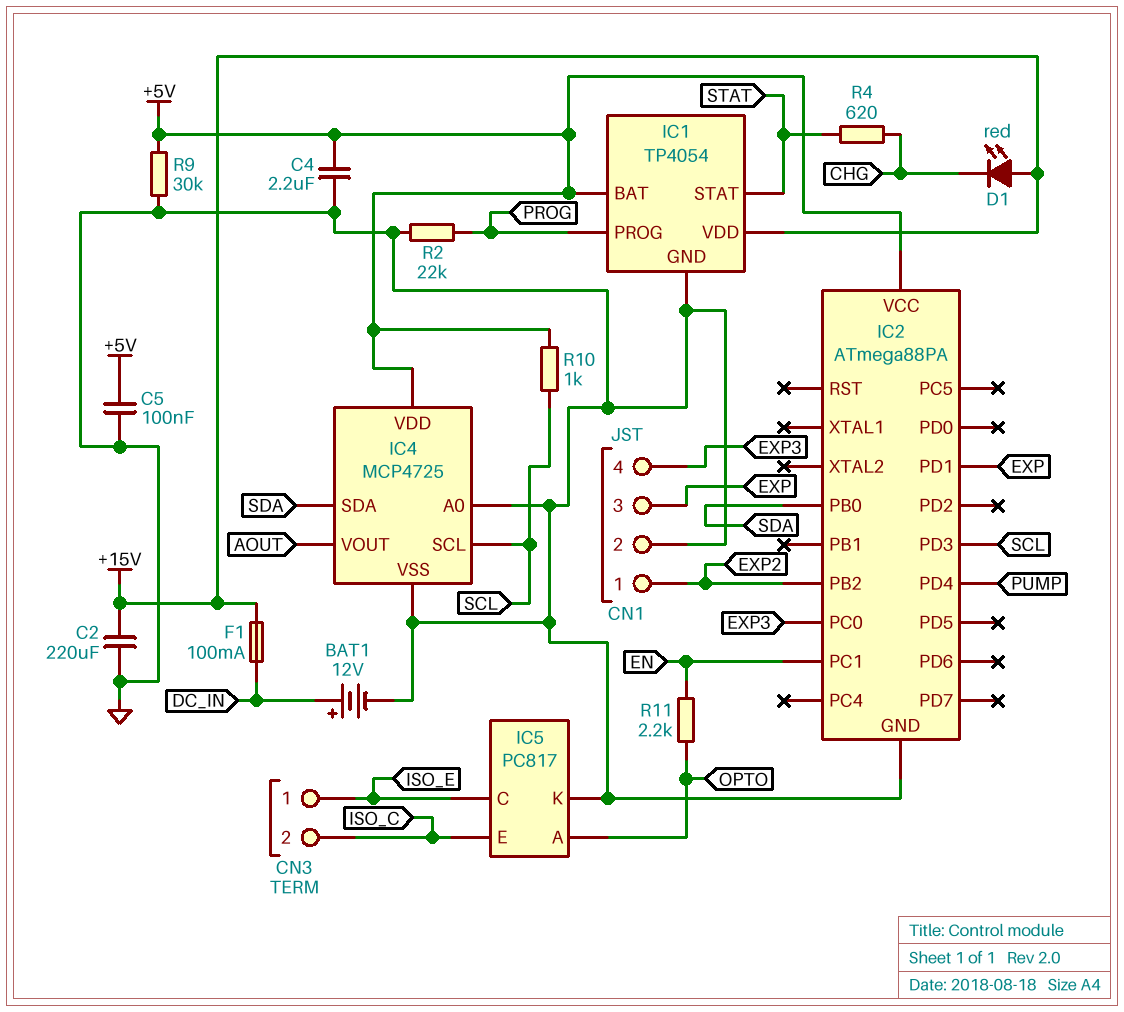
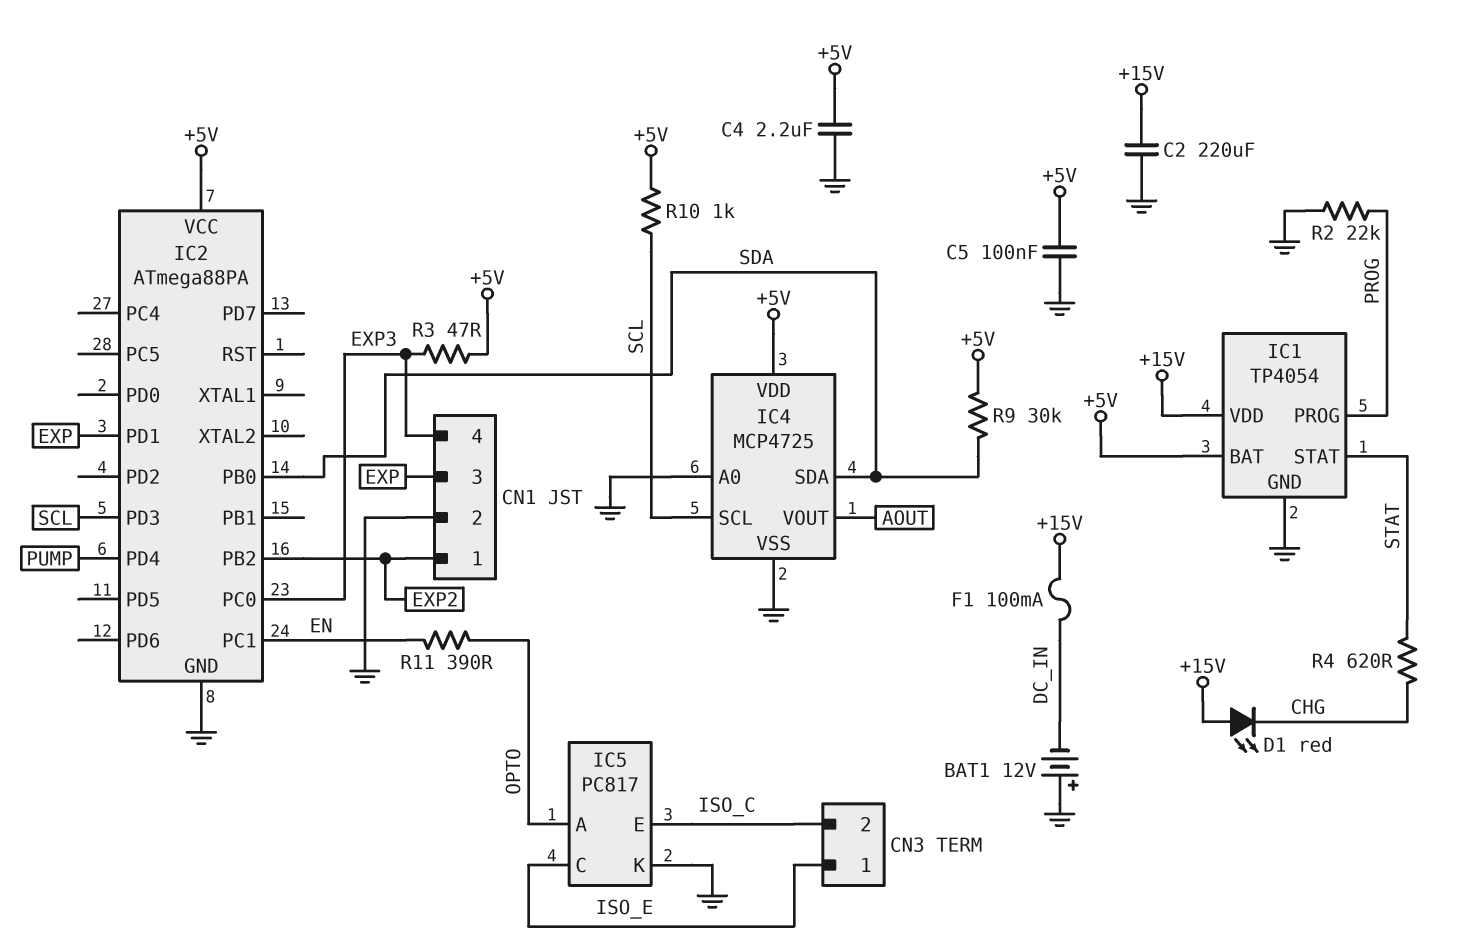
BAT1: 12V (plus DC_IN, minus GND) -> 12V (plus GND, minus DC_IN)
R3: none -> 47 (+5V, EXP3)
R9: 30k (+5V, GND) -> 30k (+5V, SDA)
R11: 2.2k (EN, OPTO) -> 390 (EN, OPTO)

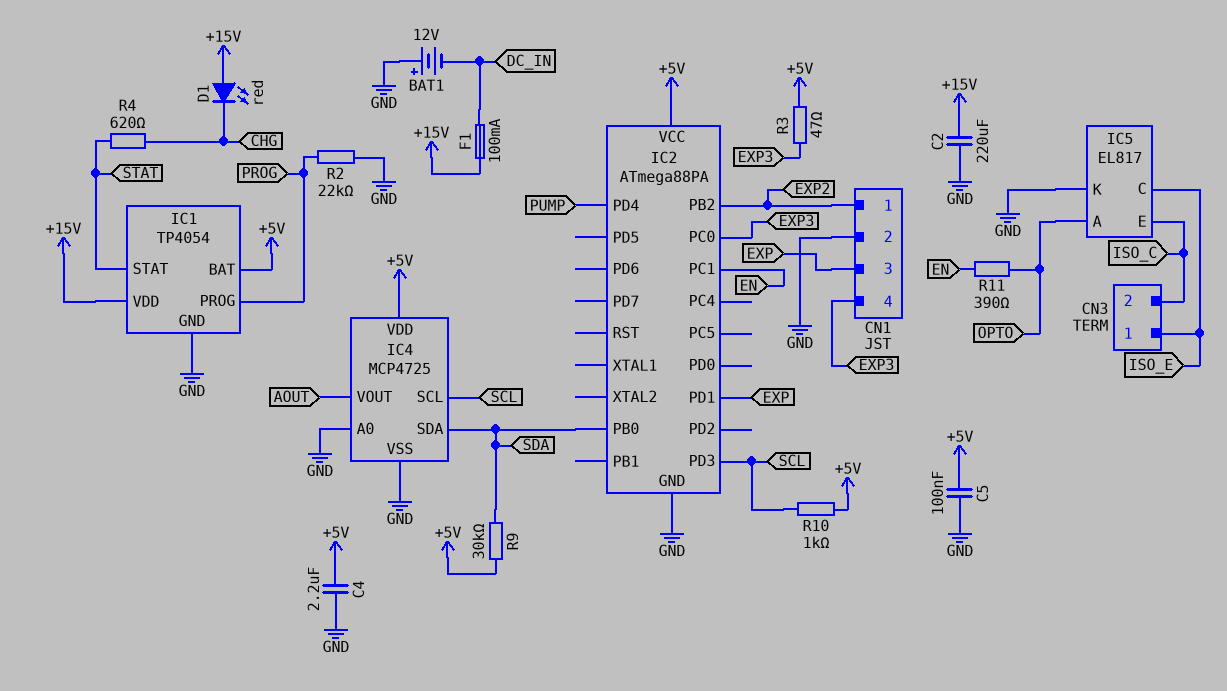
IC5: PC817 -> EL817

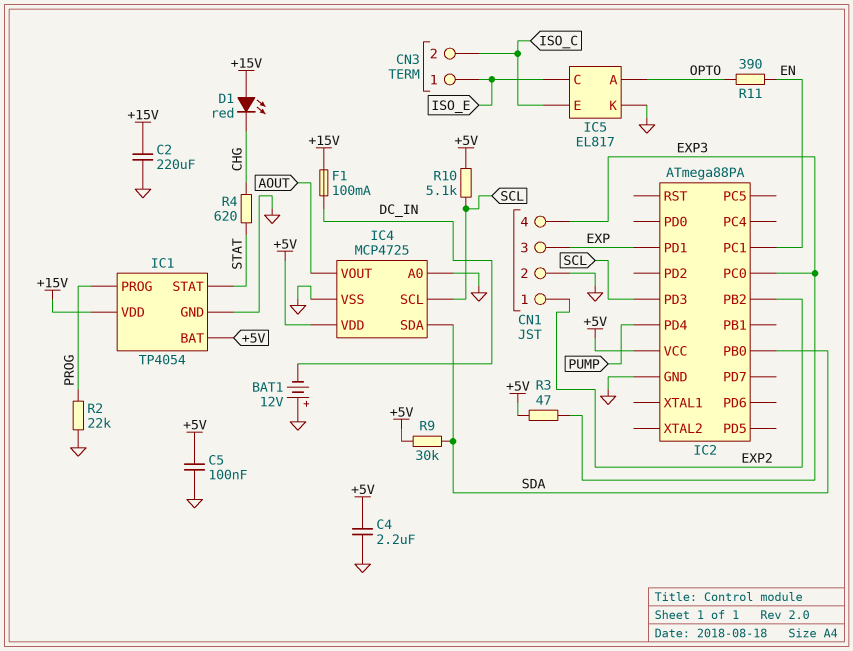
R10: 1k (+5V, SCL) -> 5.1k (+5V, SCL)

